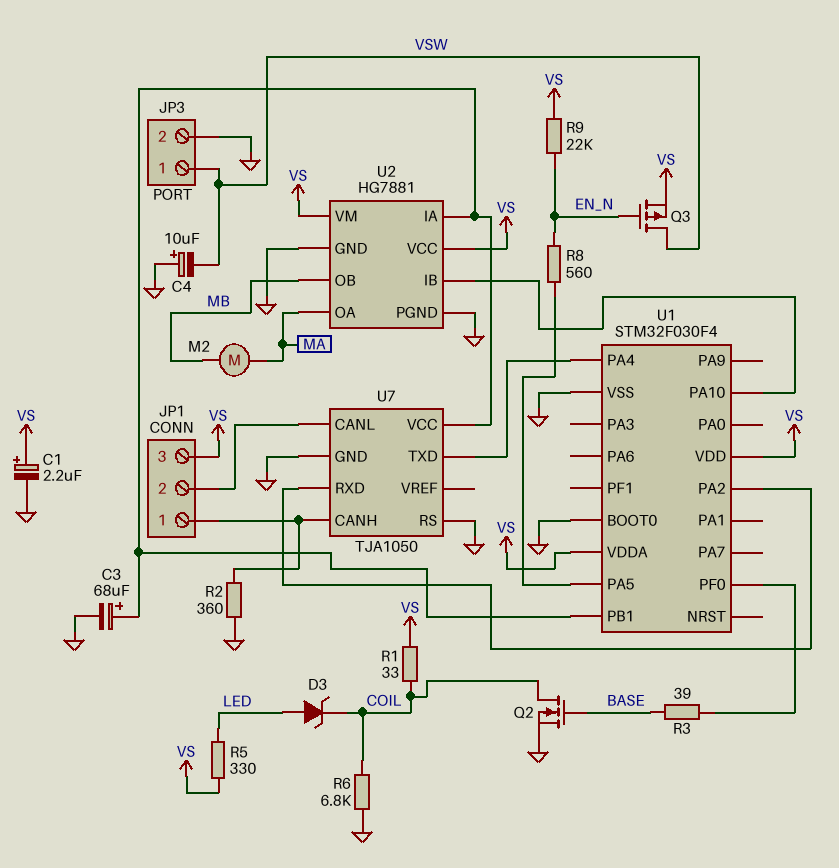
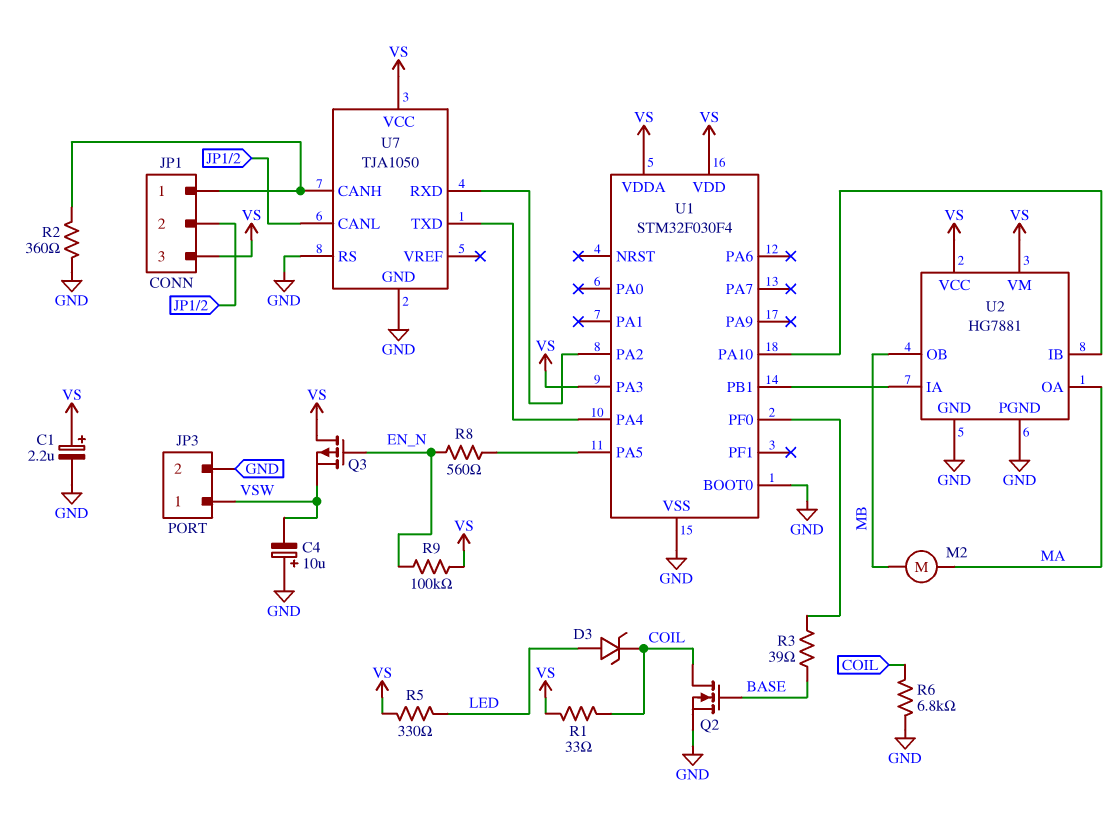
C3: 68uF (plus U1/PB1, minus GND) -> none
Q3: PMOS (G EN_N, D VSW, S VS) -> PMOS (G EN_N, D VS, S VSW)
R9: 22k (EN_N, VS) -> 100k (EN_N, VS)
U1 pin PA3: none -> VS
U7 pin VCC: U1/PB1 -> VS

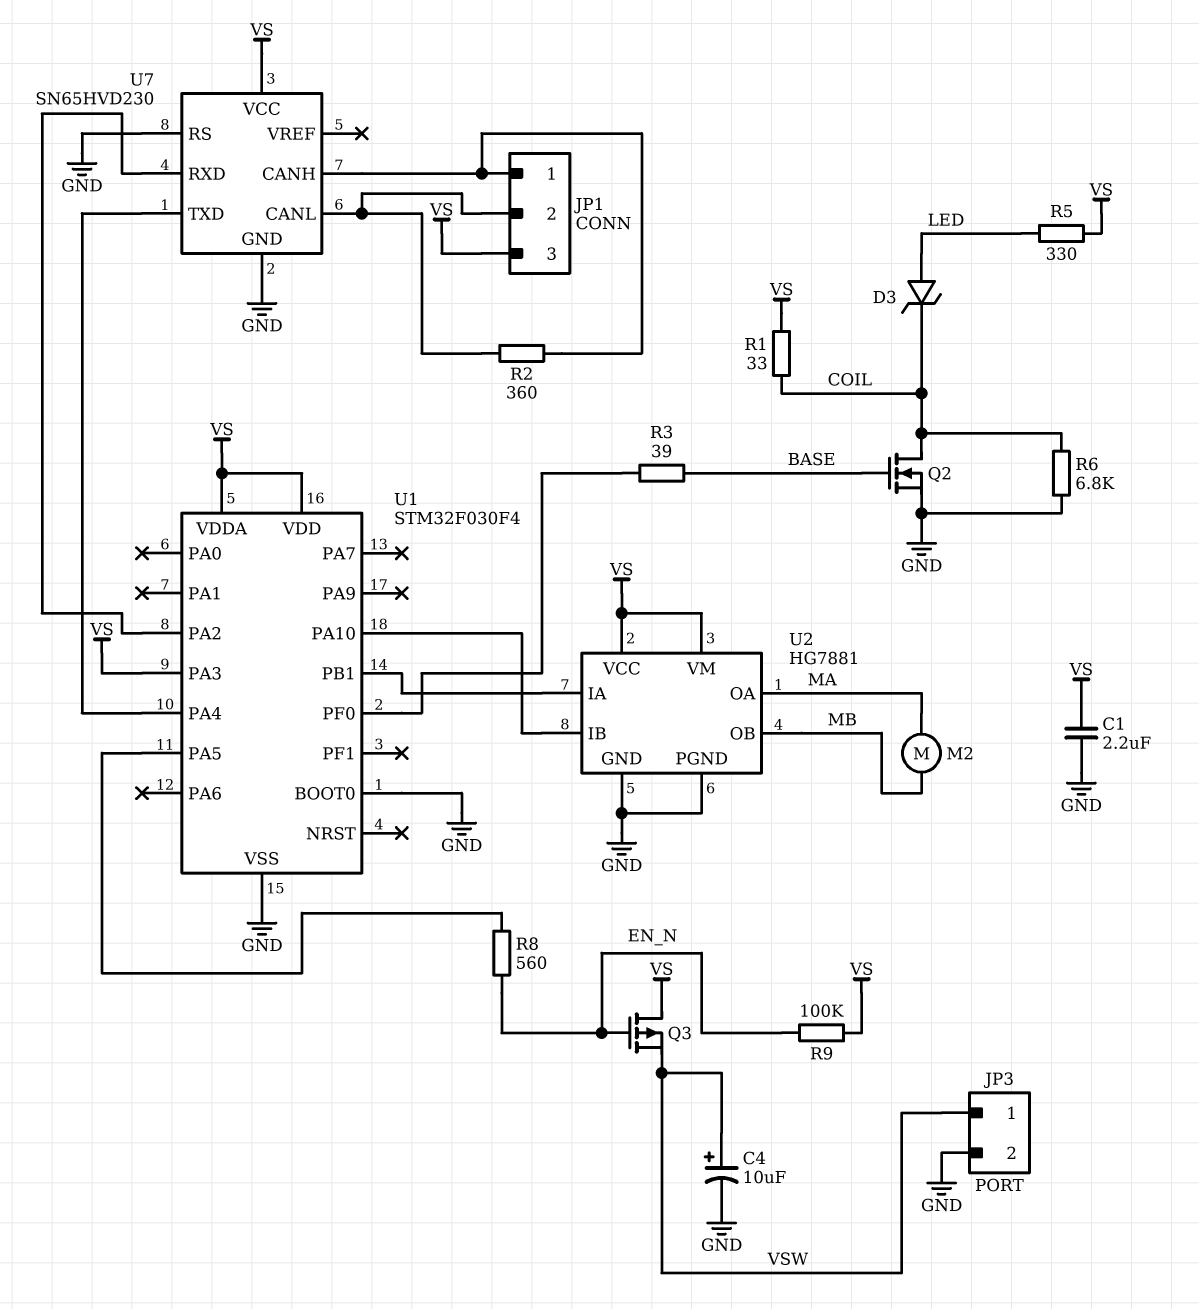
C1: 2.2uF (plus VS, minus GND) -> 2.2uF (GND, VS)
C4: 10uF (plus GND, minus VSW) -> 10uF (plus VSW, minus GND)
R2: 360 (GND, JP1/1) -> 360 (JP1/1, JP1/2)
U7: TJA1050 -> SN65HVD230

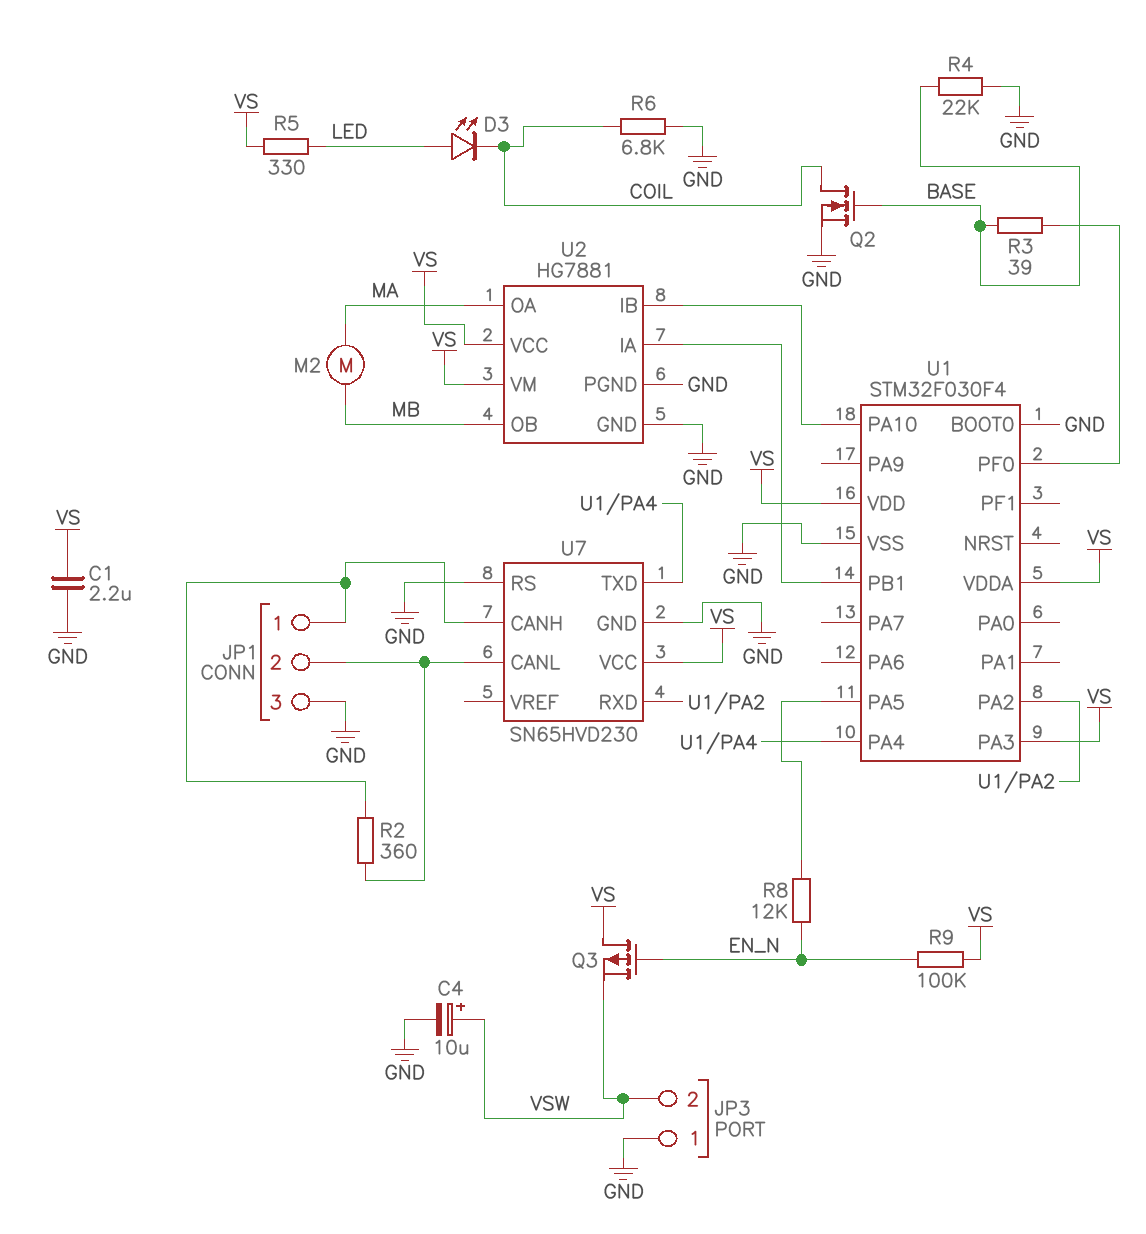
D3: zener (A LED, K COIL) -> LED (A LED, K COIL)
JP1 pin 3: VS -> GND
JP3 pin 1: VSW -> GND
JP3 pin 2: GND -> VSW
R1: 33 (COIL, VS) -> none
R4: none -> 22k (BASE, GND)
R8: 560 (EN_N, U1/PA5) -> 12k (EN_N, U1/PA5)

